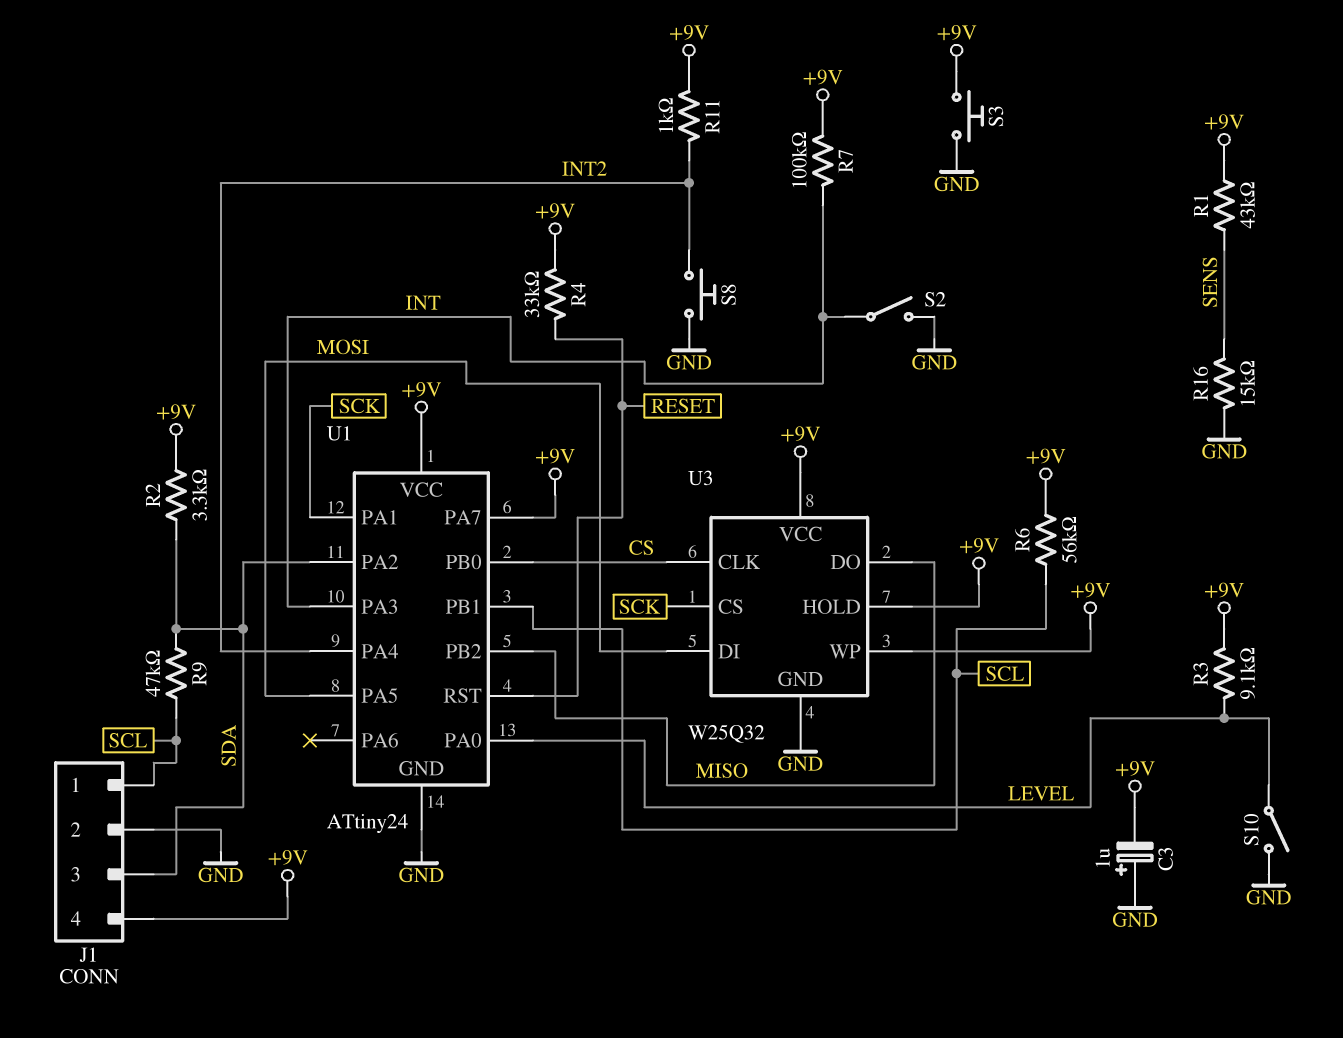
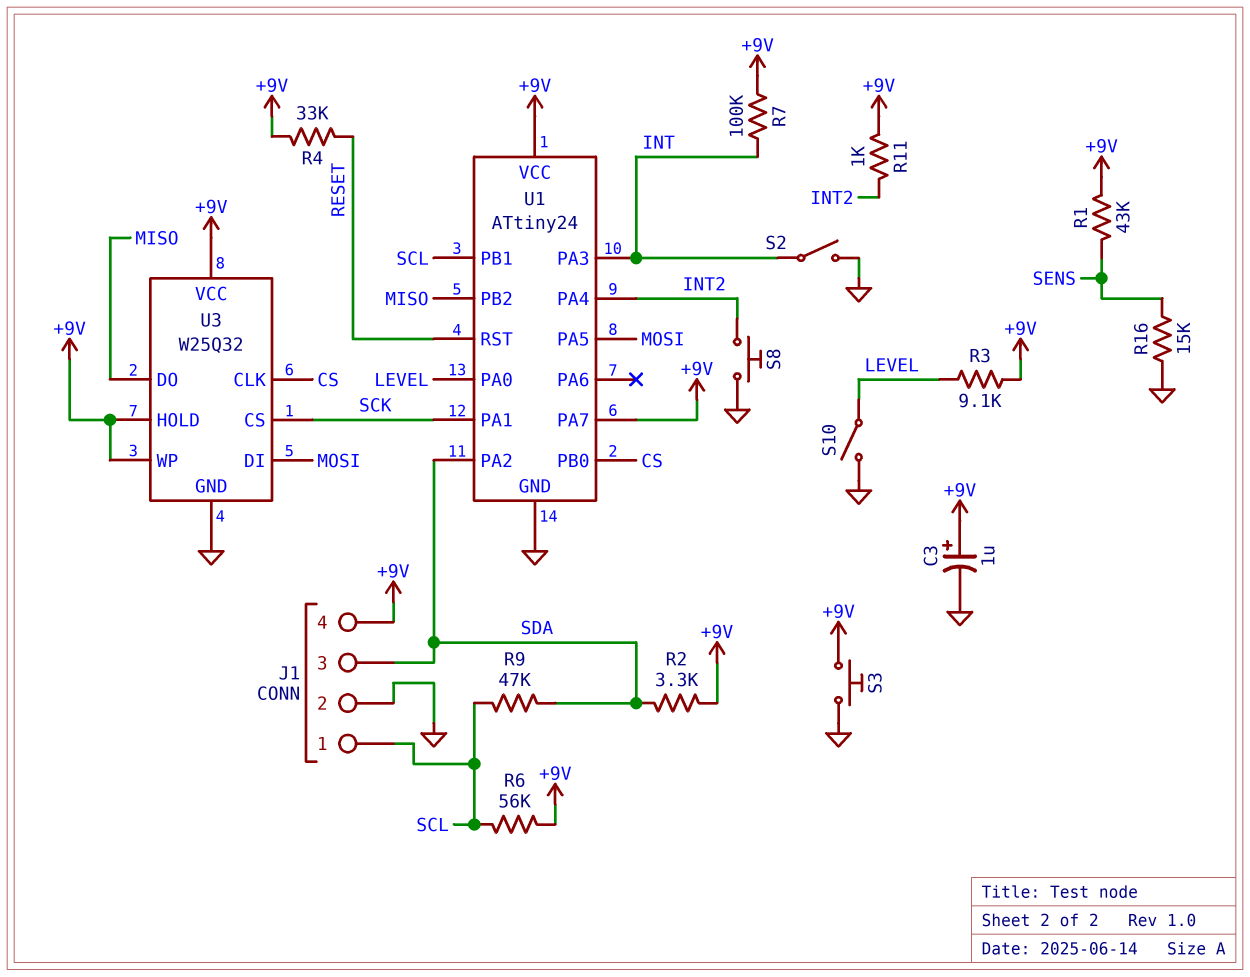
C3: 1uF (plus GND, minus +9V) -> 1uF (plus +9V, minus GND)

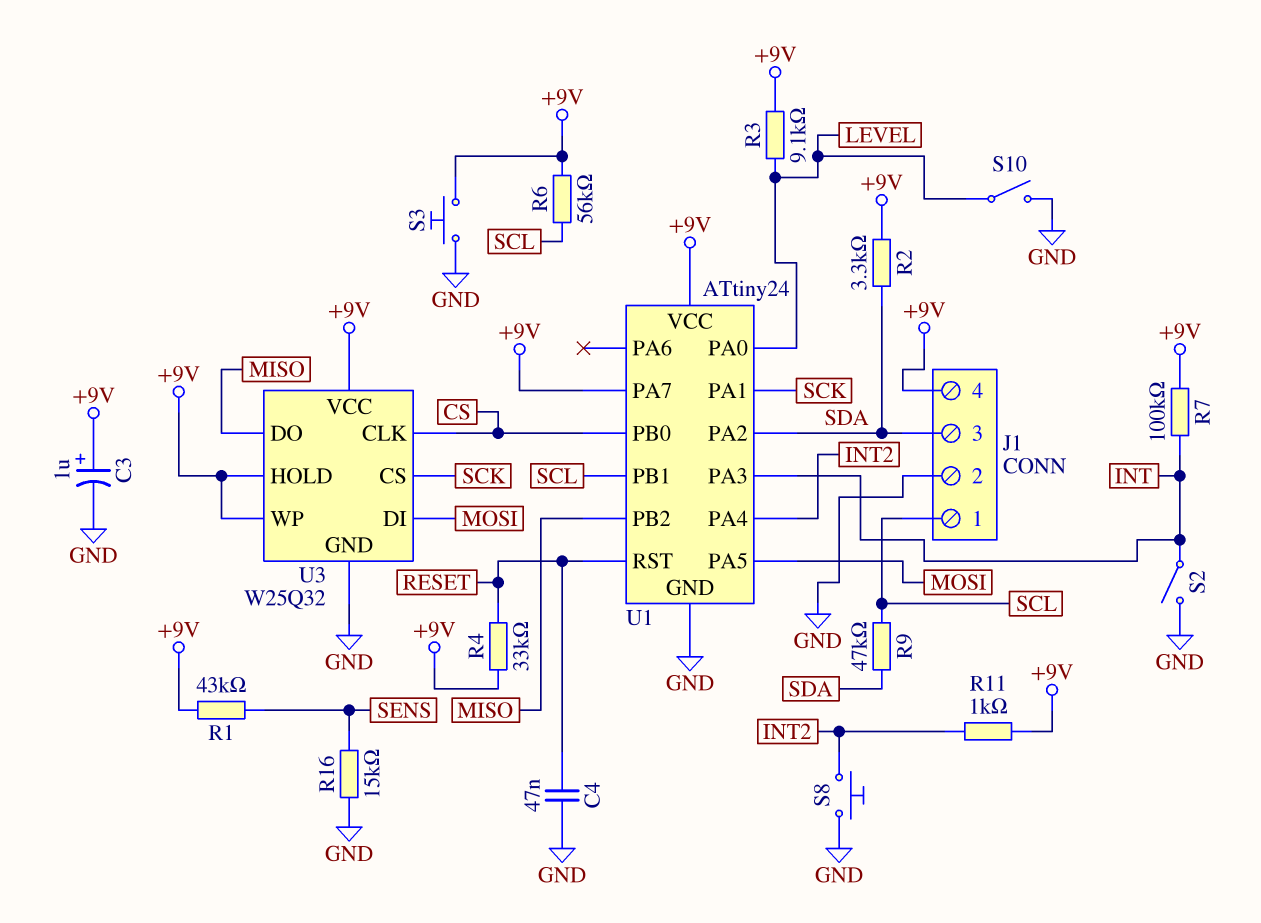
C4: none -> 47nF (GND, RESET)

